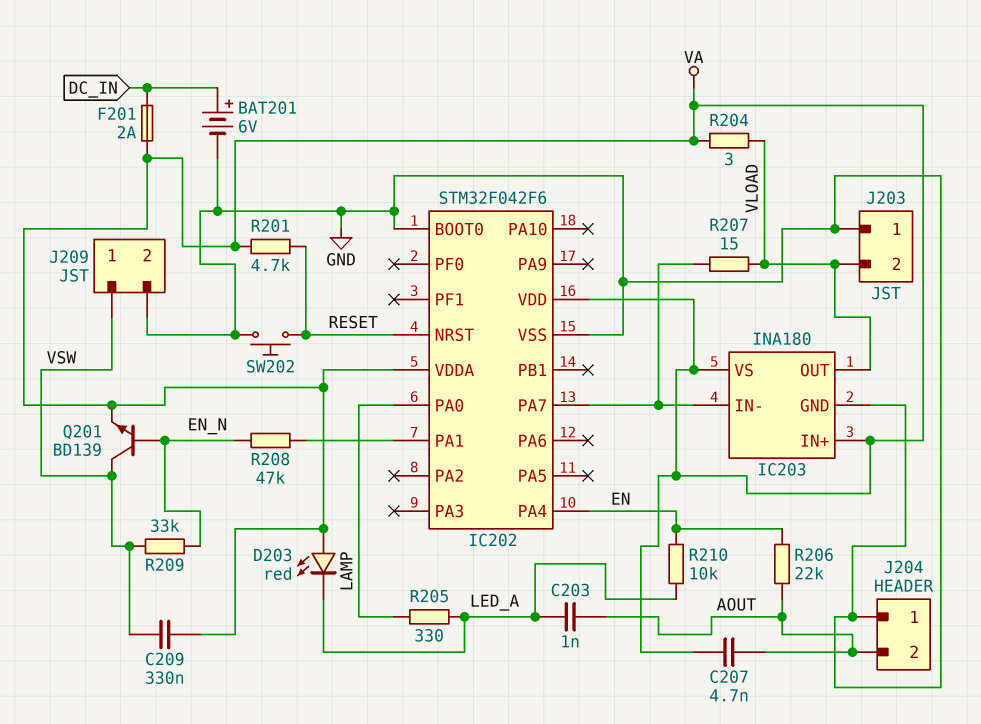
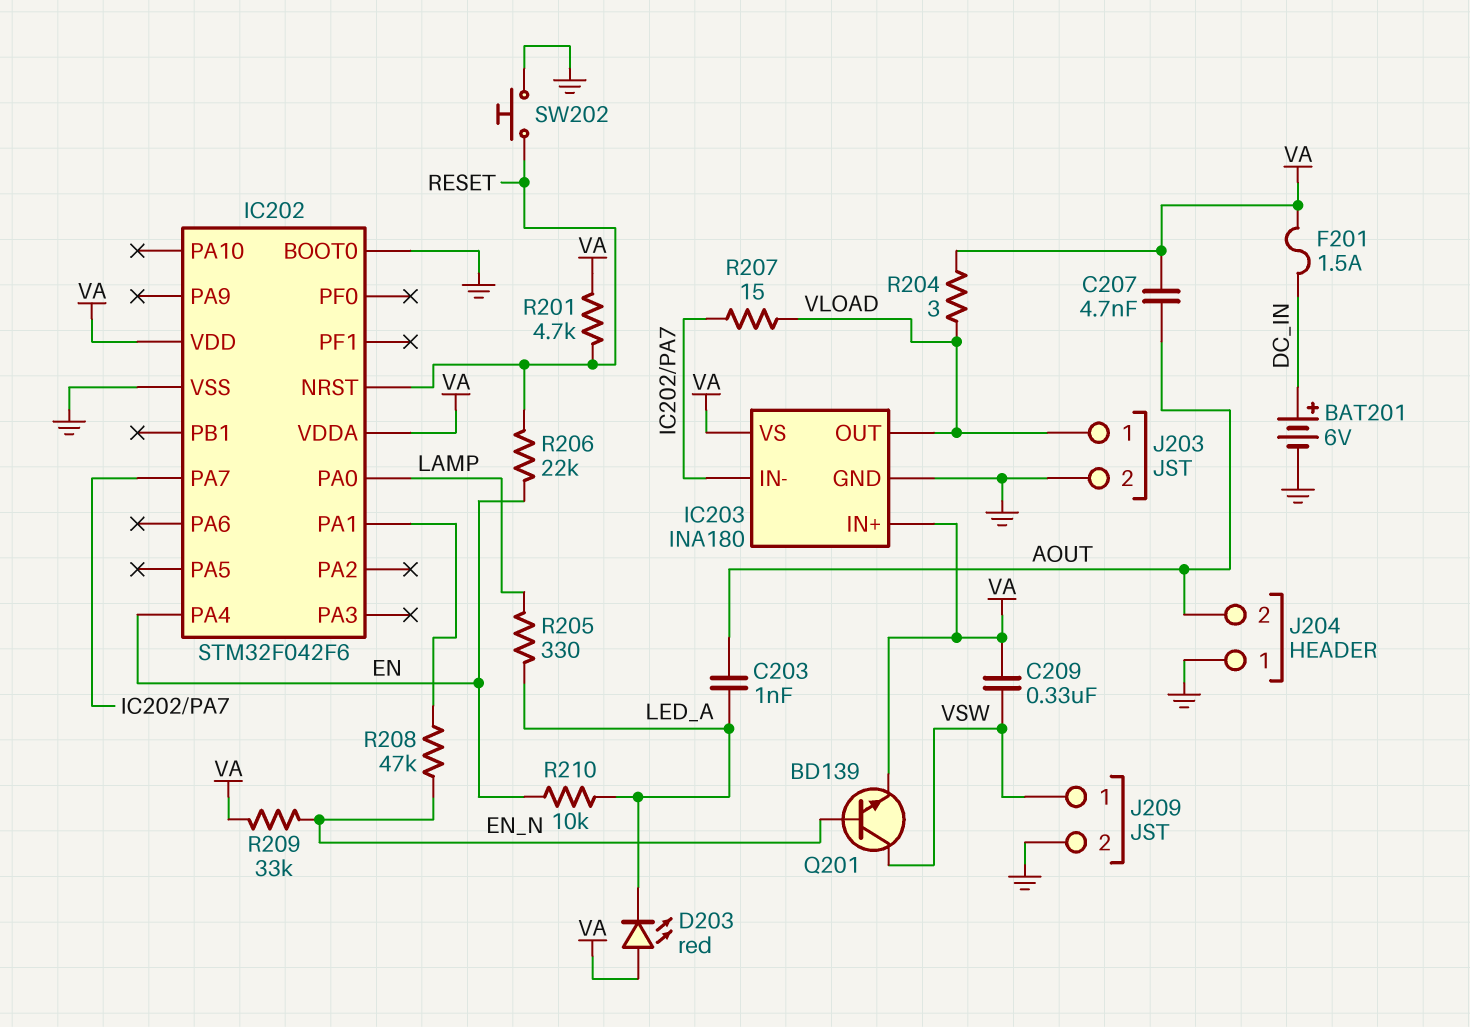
F201: 2A (DC_IN, VA) -> 1.5A (DC_IN, VA)
J203 pin 1: GND -> VLOAD
J203 pin 2: VLOAD -> GND
R206: 22k (AOUT, EN) -> 22k (EN, RESET)
R209: 33k (EN_N, VSW) -> 33k (EN_N, VA)

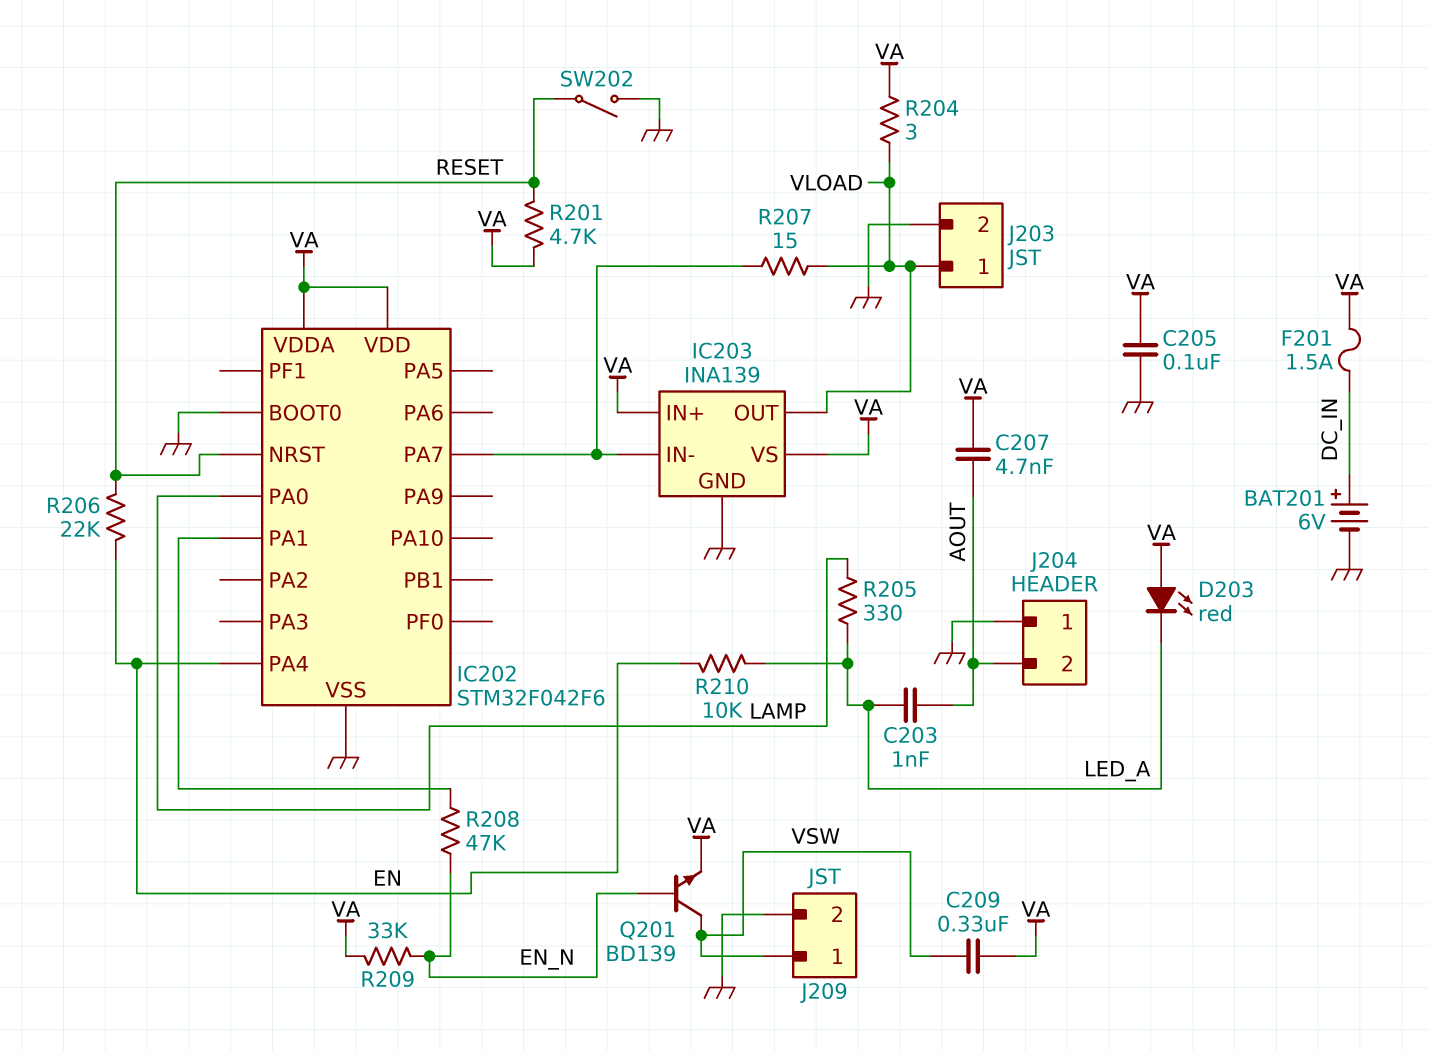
C205: none -> 100nF (GND, VA)
IC203: INA180 -> INA139
SW202: button (GND, RESET) -> switch (GND, RESET)

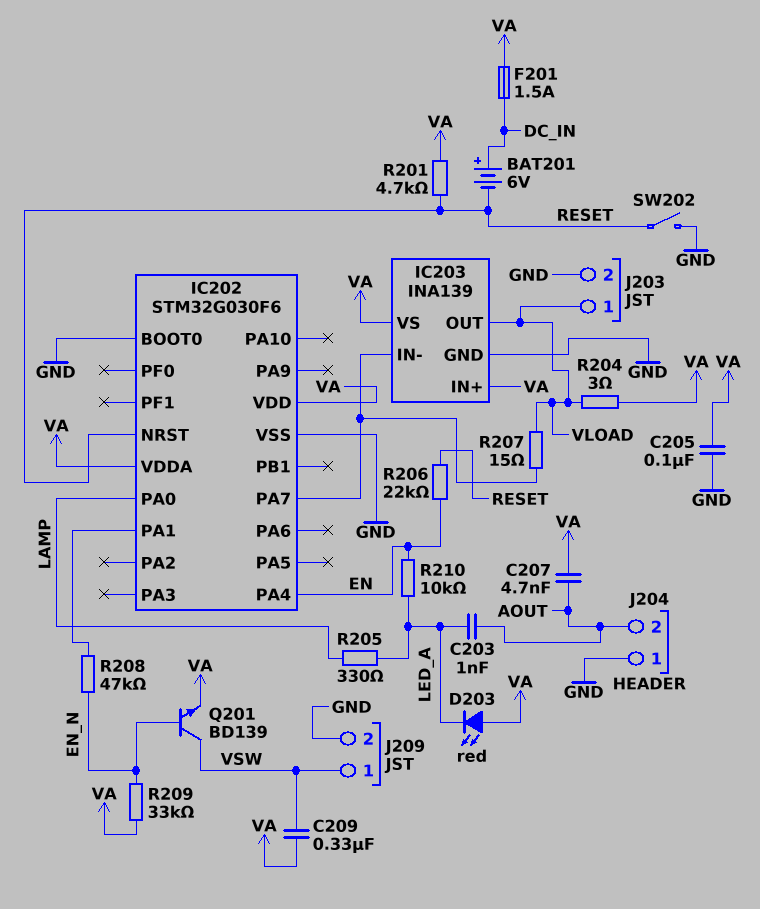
BAT201: 6V (plus DC_IN, minus GND) -> 6V (plus DC_IN, minus RESET)
IC202: STM32F042F6 -> STM32G030F6

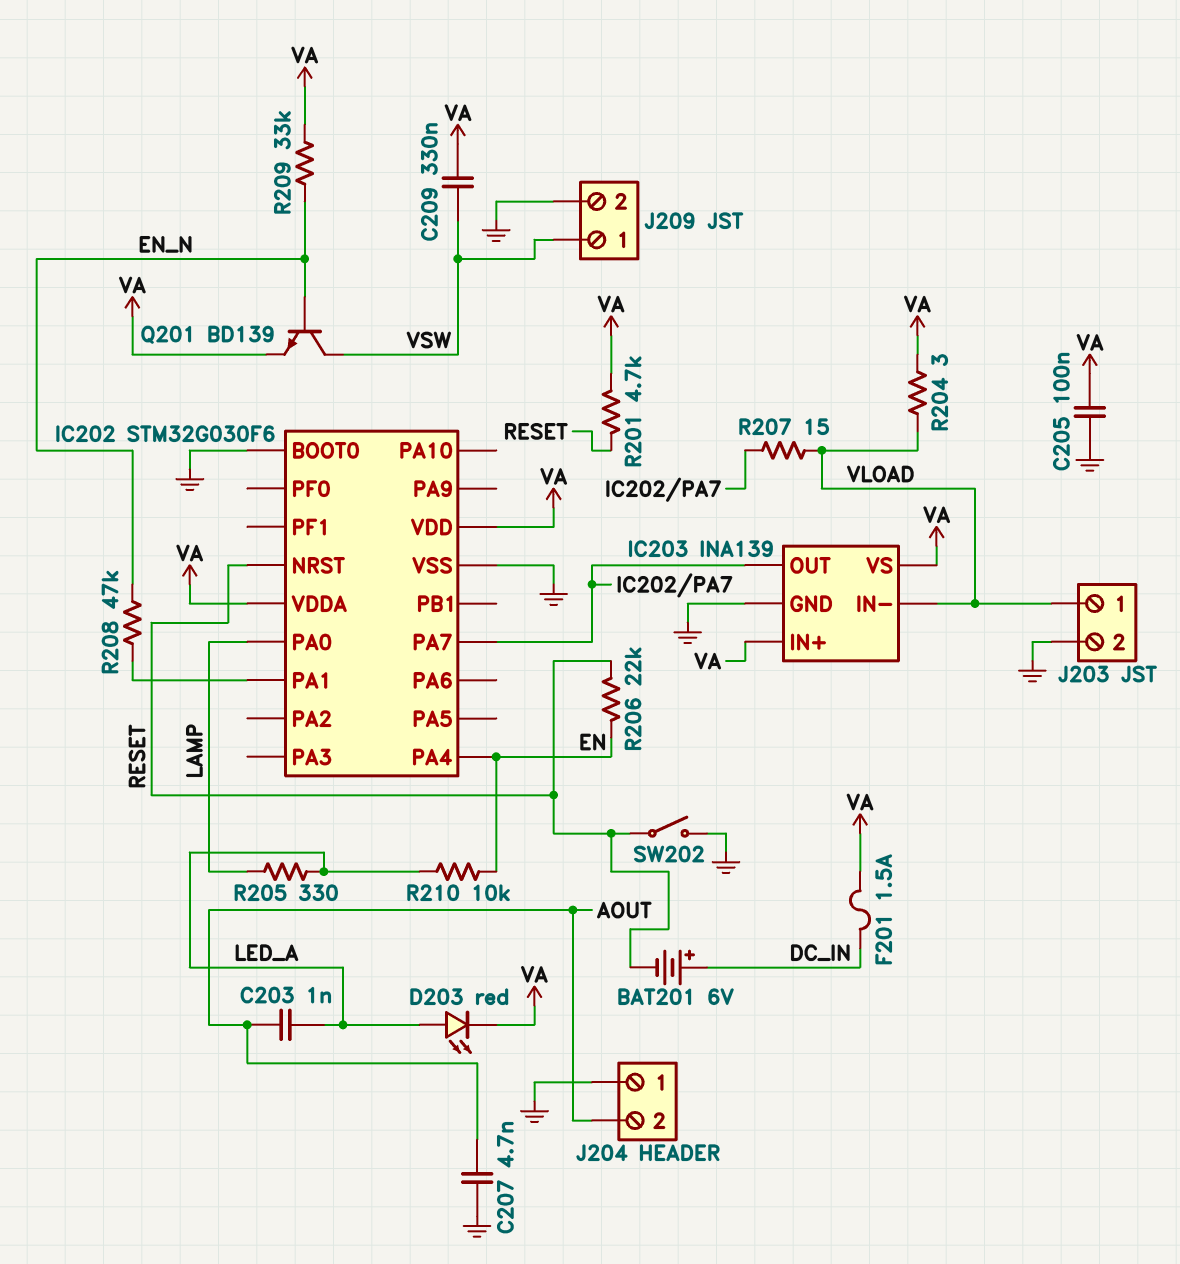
C207: 4.7nF (AOUT, VA) -> 4.7nF (AOUT, GND)
D203: LED red (A VA, K LED_A) -> LED red (A LED_A, K VA)
IC203 pin IN-: IC202/PA7 -> VLOAD
IC203 pin OUT: VLOAD -> IC202/PA7

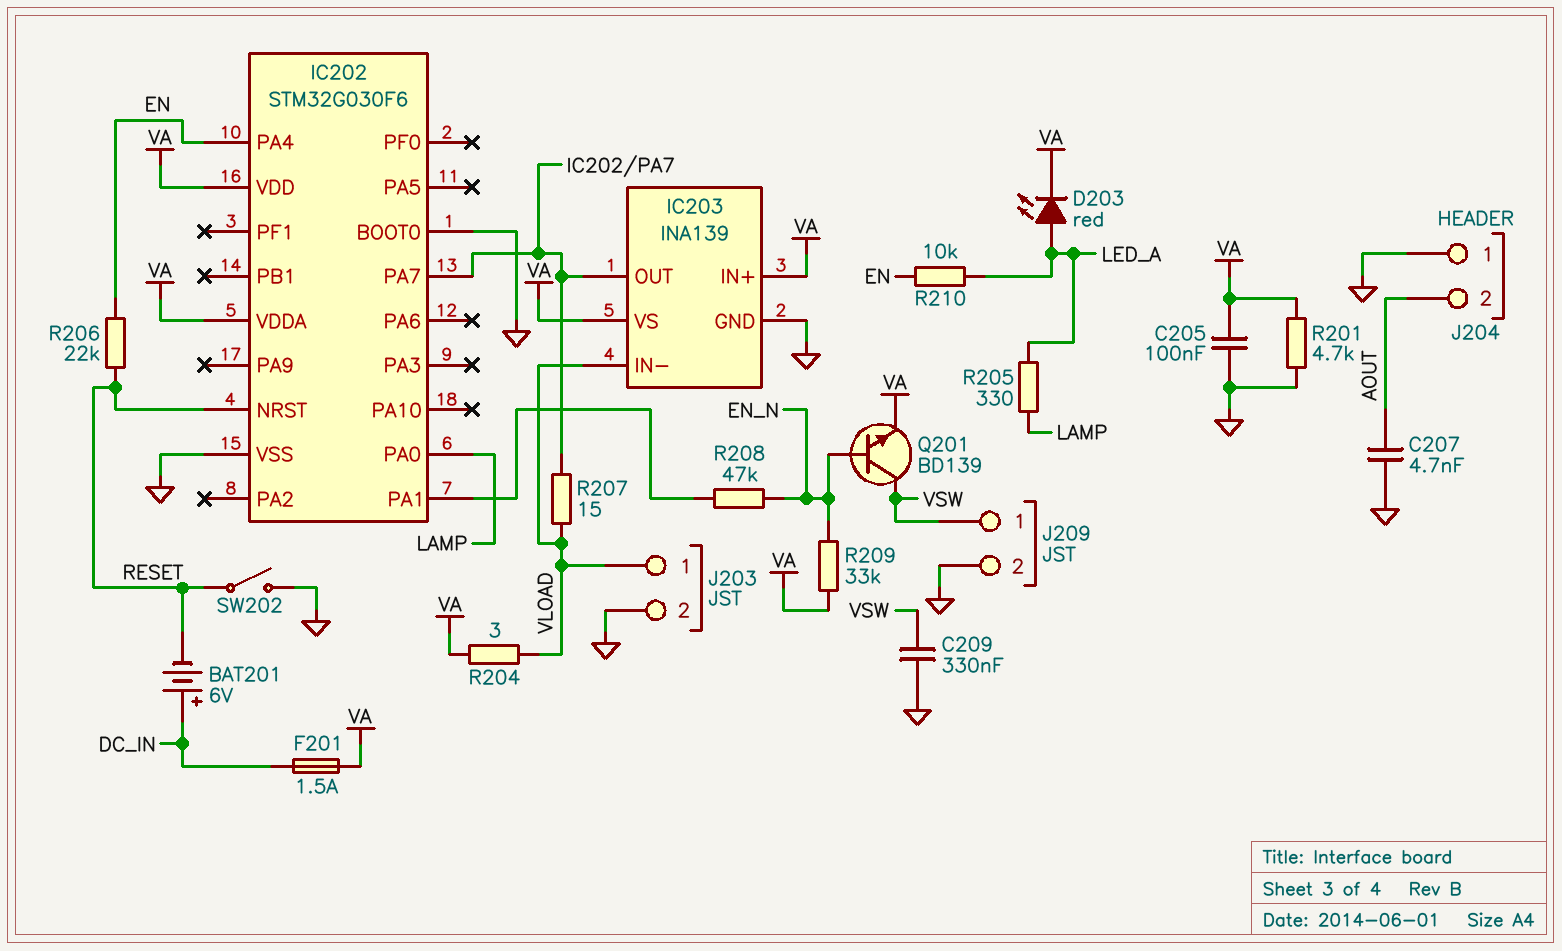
C203: 1nF (AOUT, LED_A) -> none
C209: 330nF (VA, VSW) -> 330nF (GND, VSW)
R201: 4.7k (RESET, VA) -> 4.7k (GND, VA)

